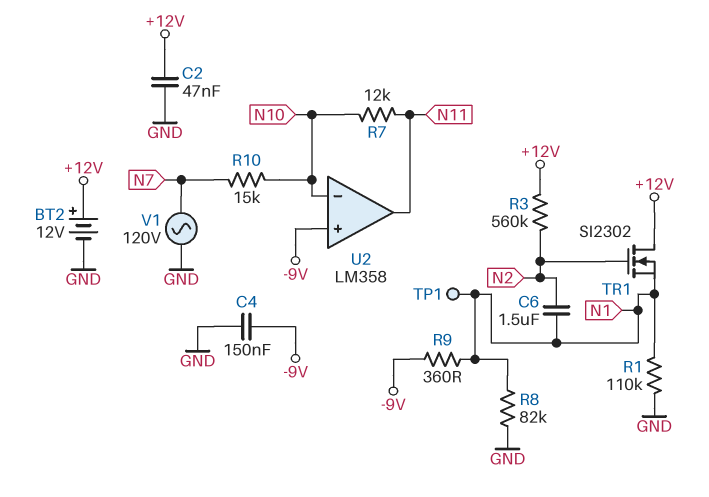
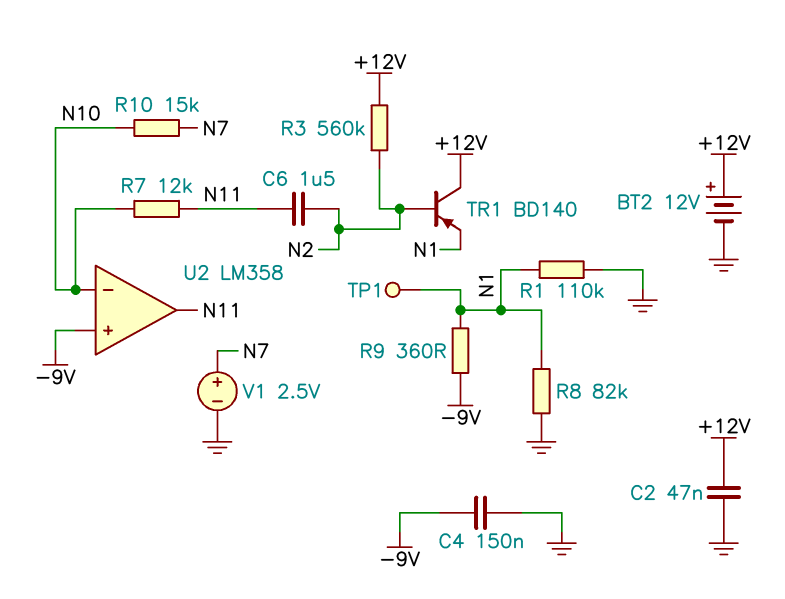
C6: 1.5uF (N1, N2) -> 1.5uF (N2, N11)
TR1: NMOS SI2302 (G N2, D +12V, S N1) -> PNP BD140 (B N2, C +12V, E N1)
V1: AC 120V (GND, N7) -> 2.5V (plus N7, minus GND)

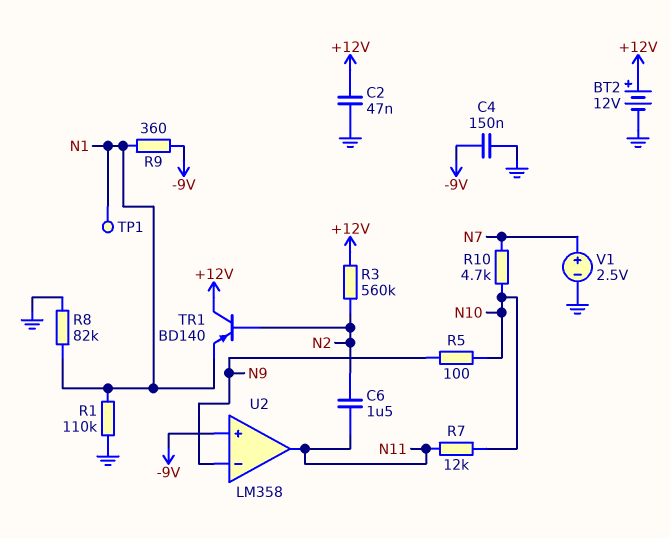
R5: none -> 100 (N9, N10)
R10: 15k (N7, N10) -> 4.7k (N7, N10)
U2 pin in-: N10 -> N9

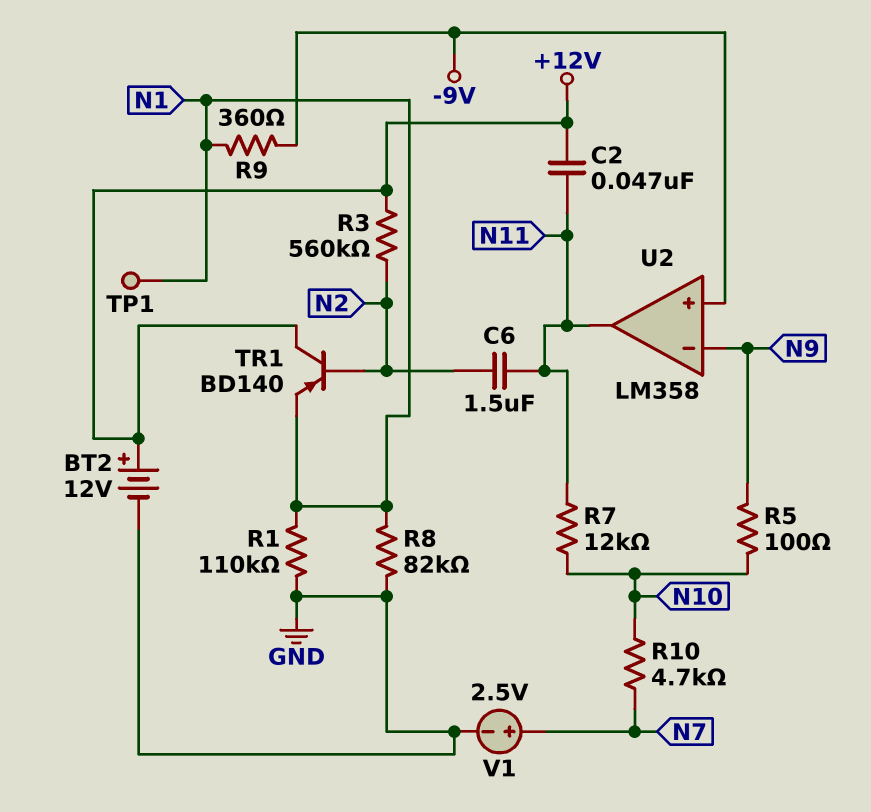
C2: 47nF (+12V, GND) -> 47nF (+12V, N11)
C4: 150nF (-9V, GND) -> none

